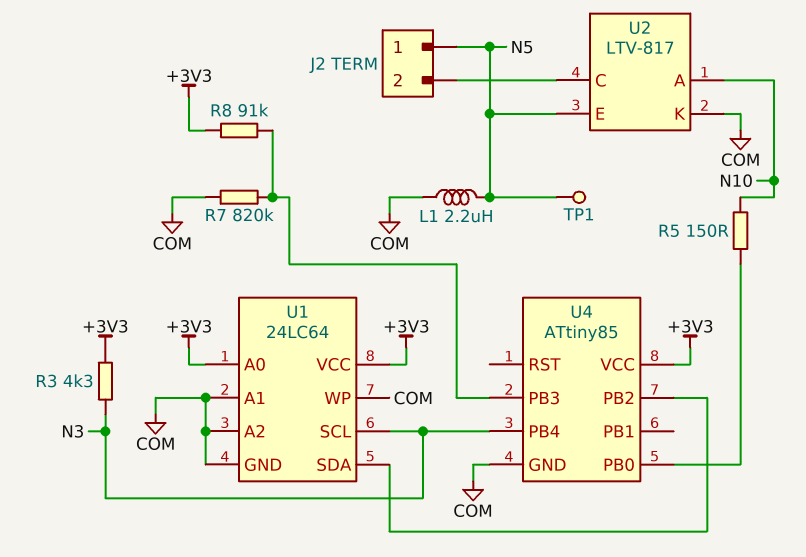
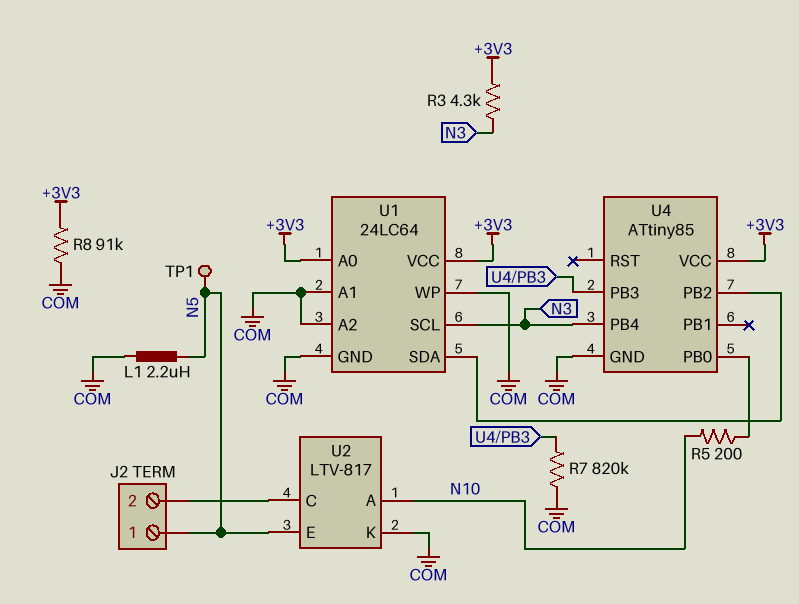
R5: 150 (N10, U4/PB0) -> 200 (N10, U4/PB0)
R8: 91k (+3V3, U4/PB3) -> 91k (+3V3, COM)

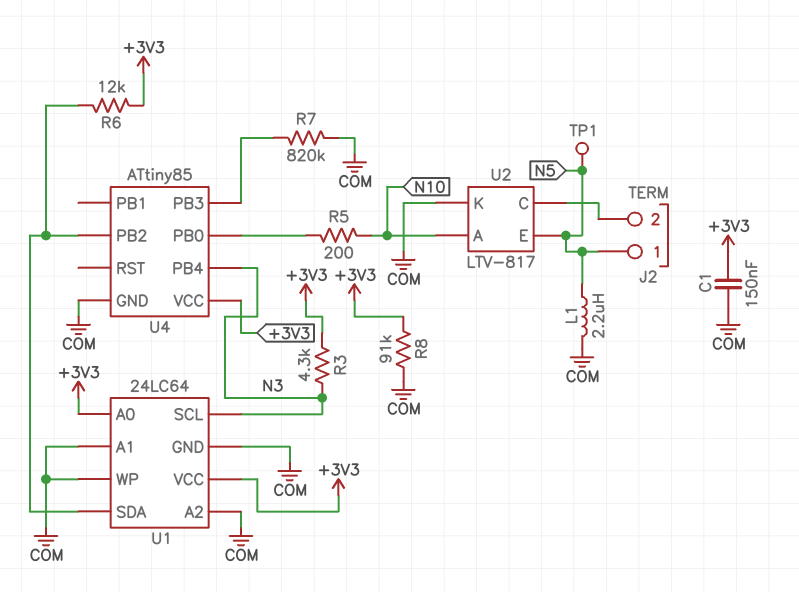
C1: none -> 150nF (+3V3, COM)
R6: none -> 12k (+3V3, U1/SDA)

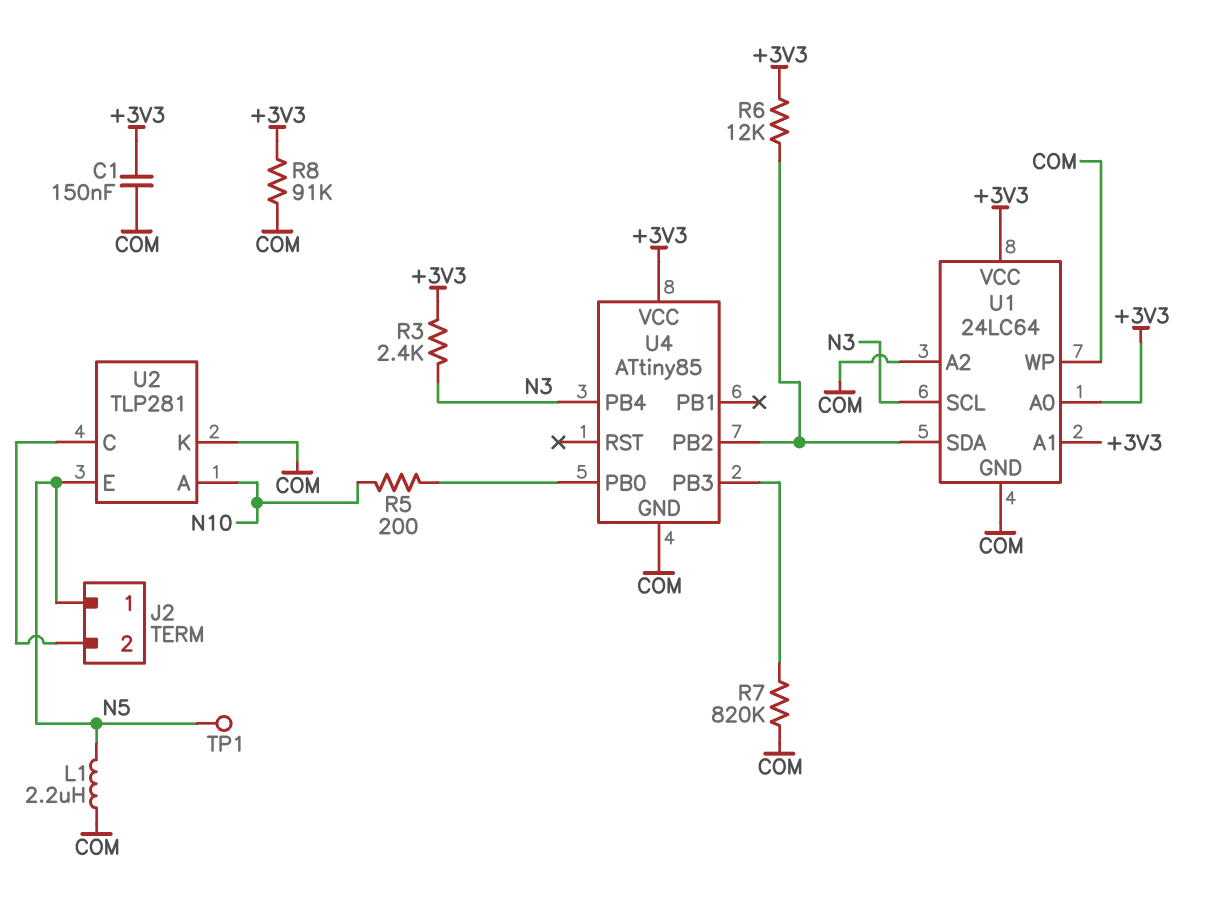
R3: 4.3k (+3V3, N3) -> 2.4k (+3V3, N3)
U1 pin A1: COM -> +3V3
U2: LTV-817 -> TLP281

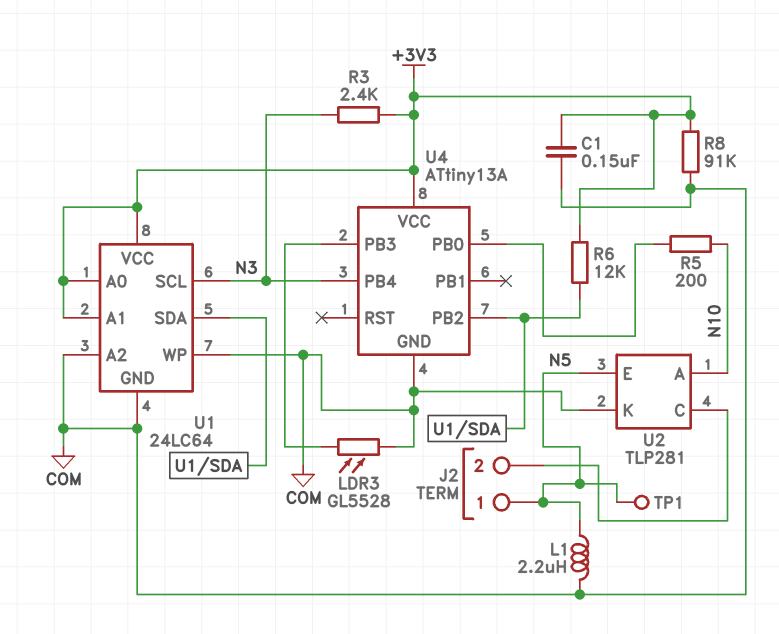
LDR3: none -> GL5528 (COM, U4/PB3)
R7: 820k (COM, U4/PB3) -> none
U4: ATtiny85 -> ATtiny13A

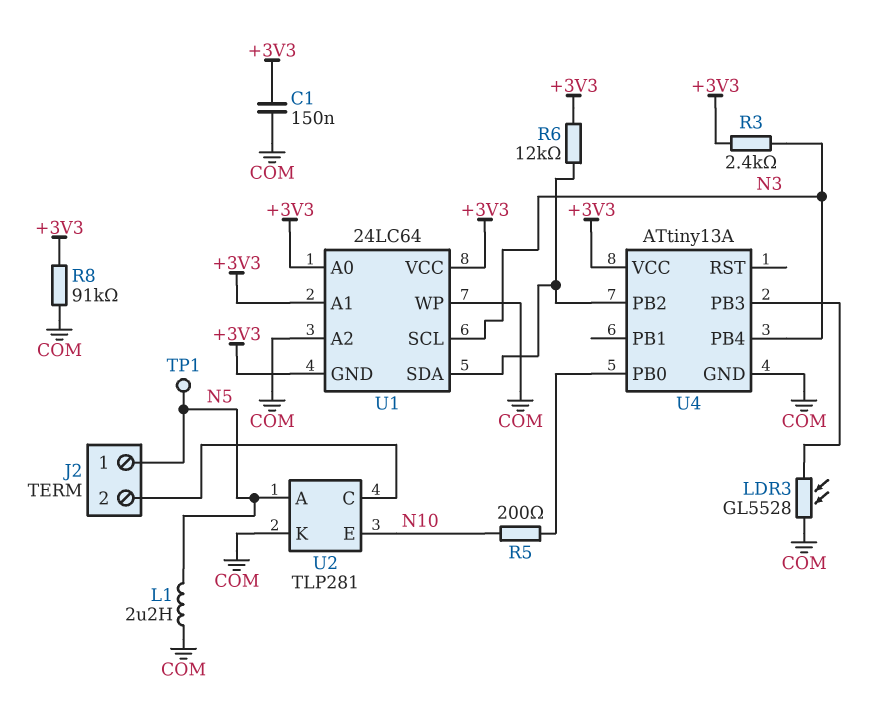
U1 pin GND: COM -> +3V3
U2 pin A: N10 -> N5
U2 pin E: N5 -> N10

